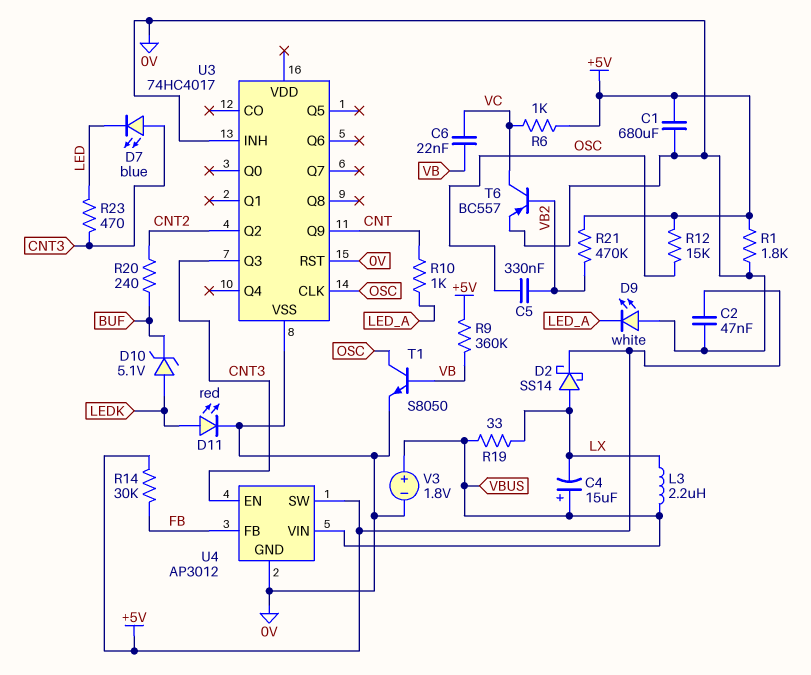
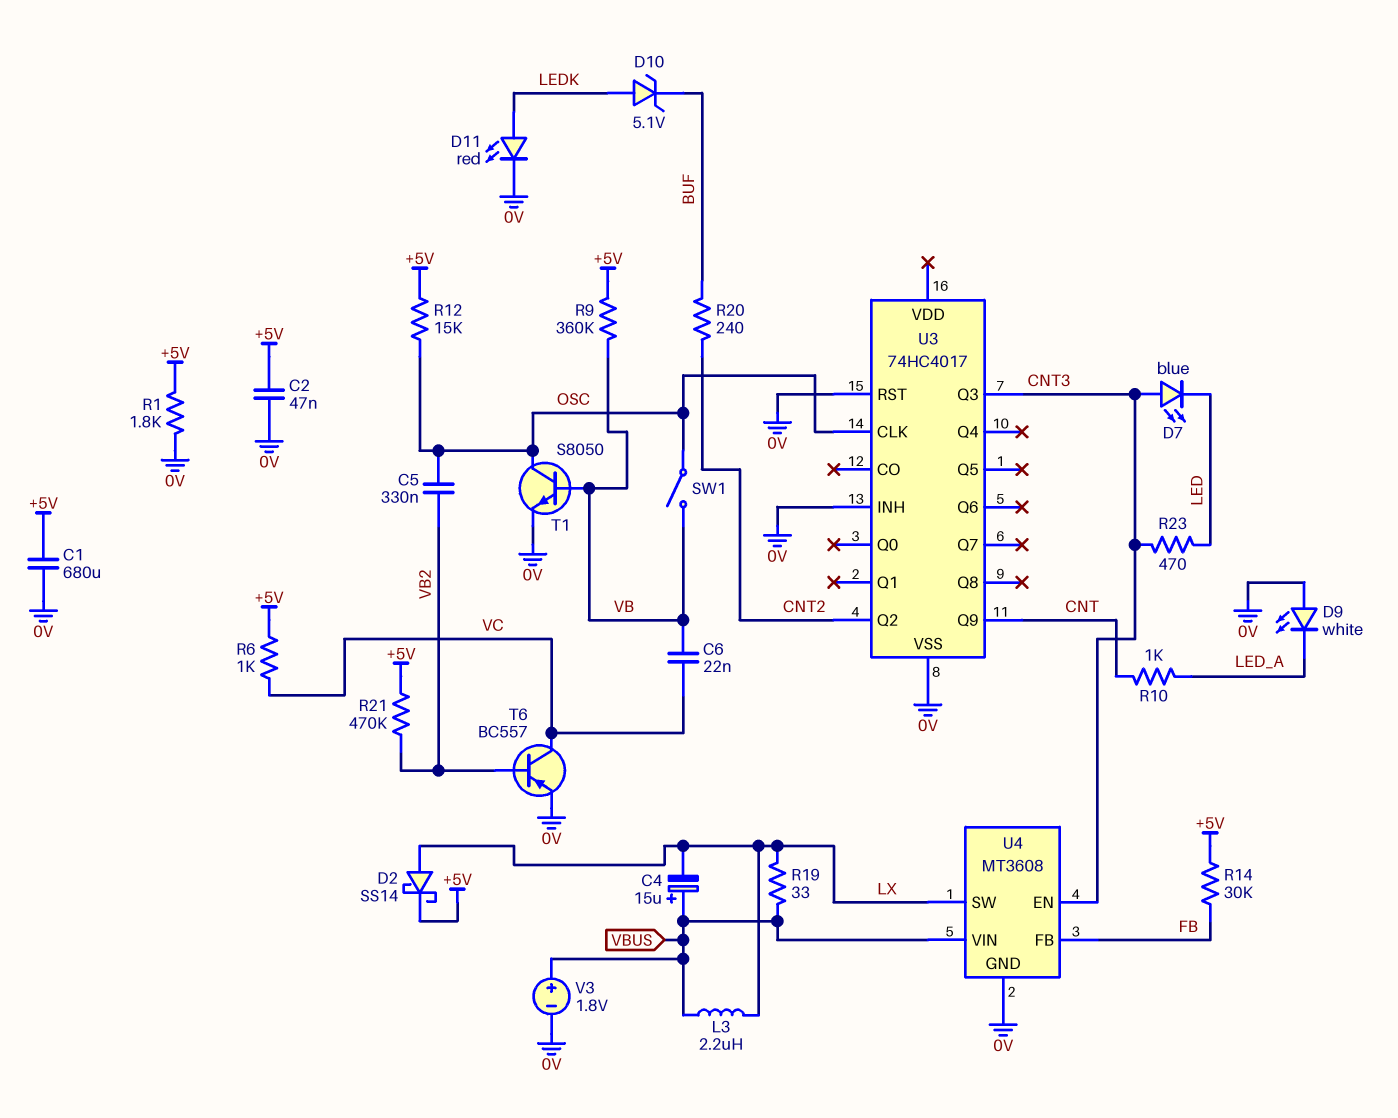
SW1: none -> switch (OSC, VB)
U4: AP3012 -> MT3608
U4 pin SW: +5V -> LX

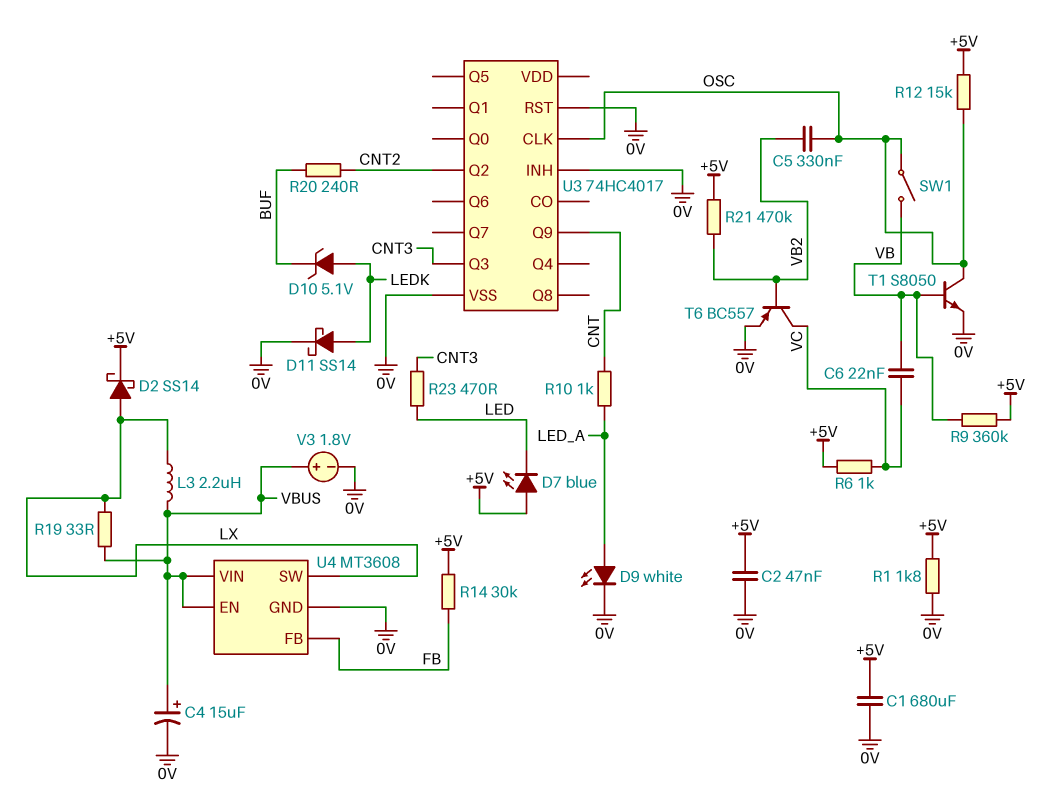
C4: 15uF (plus VBUS, minus LX) -> 15uF (plus VBUS, minus 0V)
D7: LED blue (A CNT3, K LED) -> LED blue (A +5V, K LED)
D9: LED white (A 0V, K LED_A) -> LED white (A LED_A, K 0V)
D11: LED red (A LEDK, K 0V) -> schottky SS14 (A LEDK, K 0V)
U4 pin EN: CNT3 -> VBUS

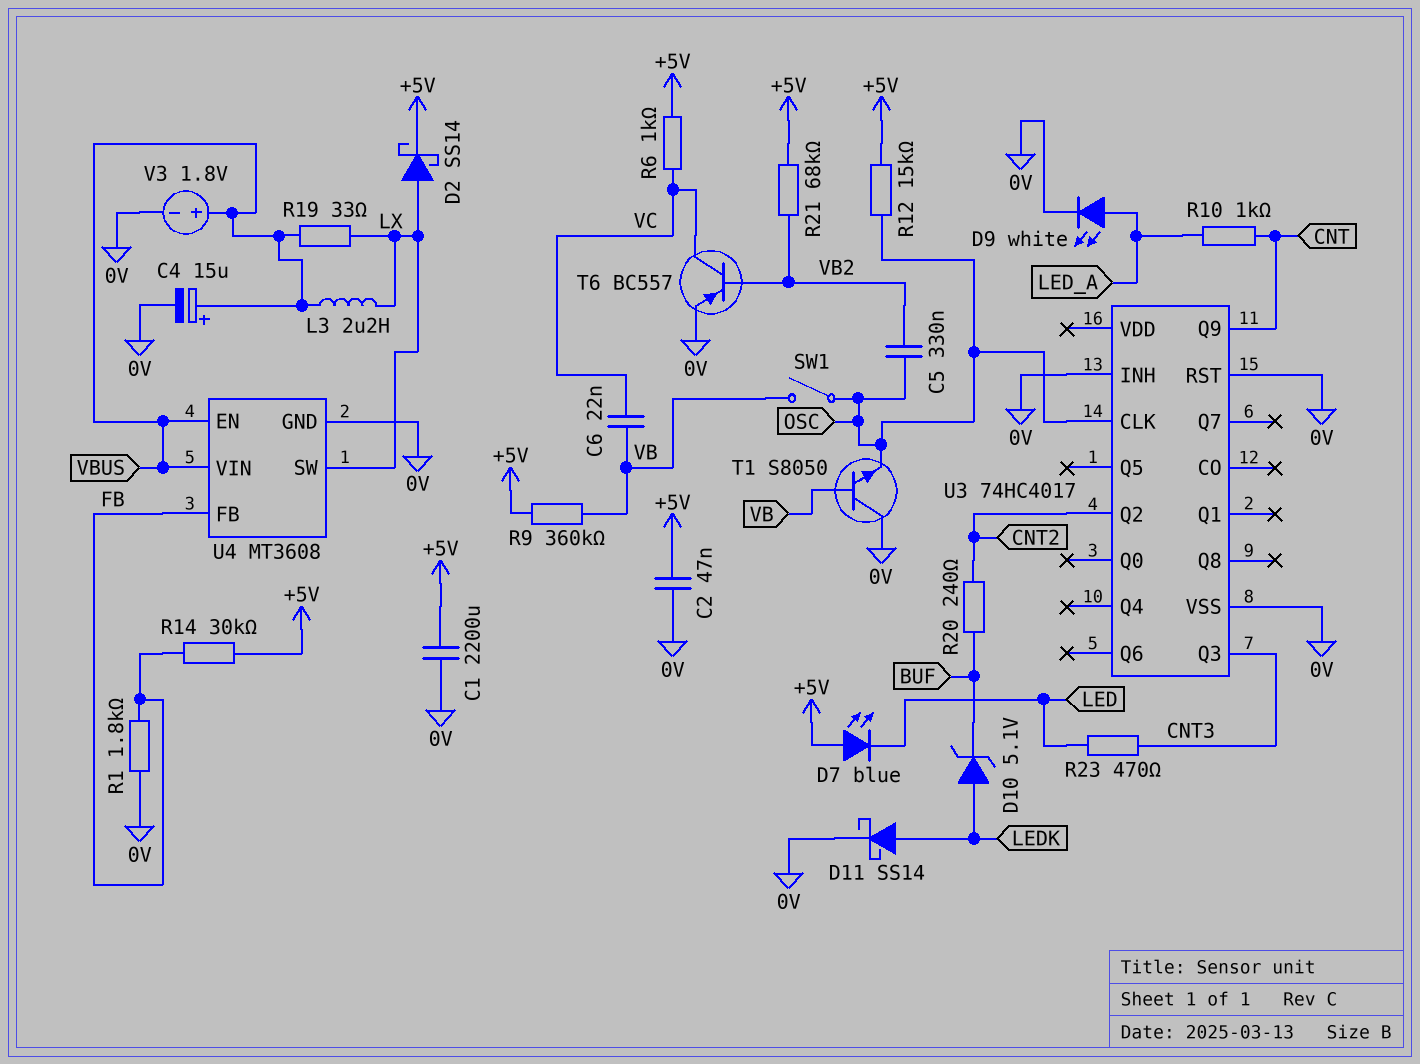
C1: 680uF (+5V, 0V) -> 2200uF (+5V, 0V)
R1: 1.8k (+5V, 0V) -> 1.8k (0V, FB)
R21: 470k (+5V, VB2) -> 68k (+5V, VB2)
T1: NPN S8050 (B VB, C OSC, E 0V) -> NPN S8050 (B VB, C 0V, E OSC)

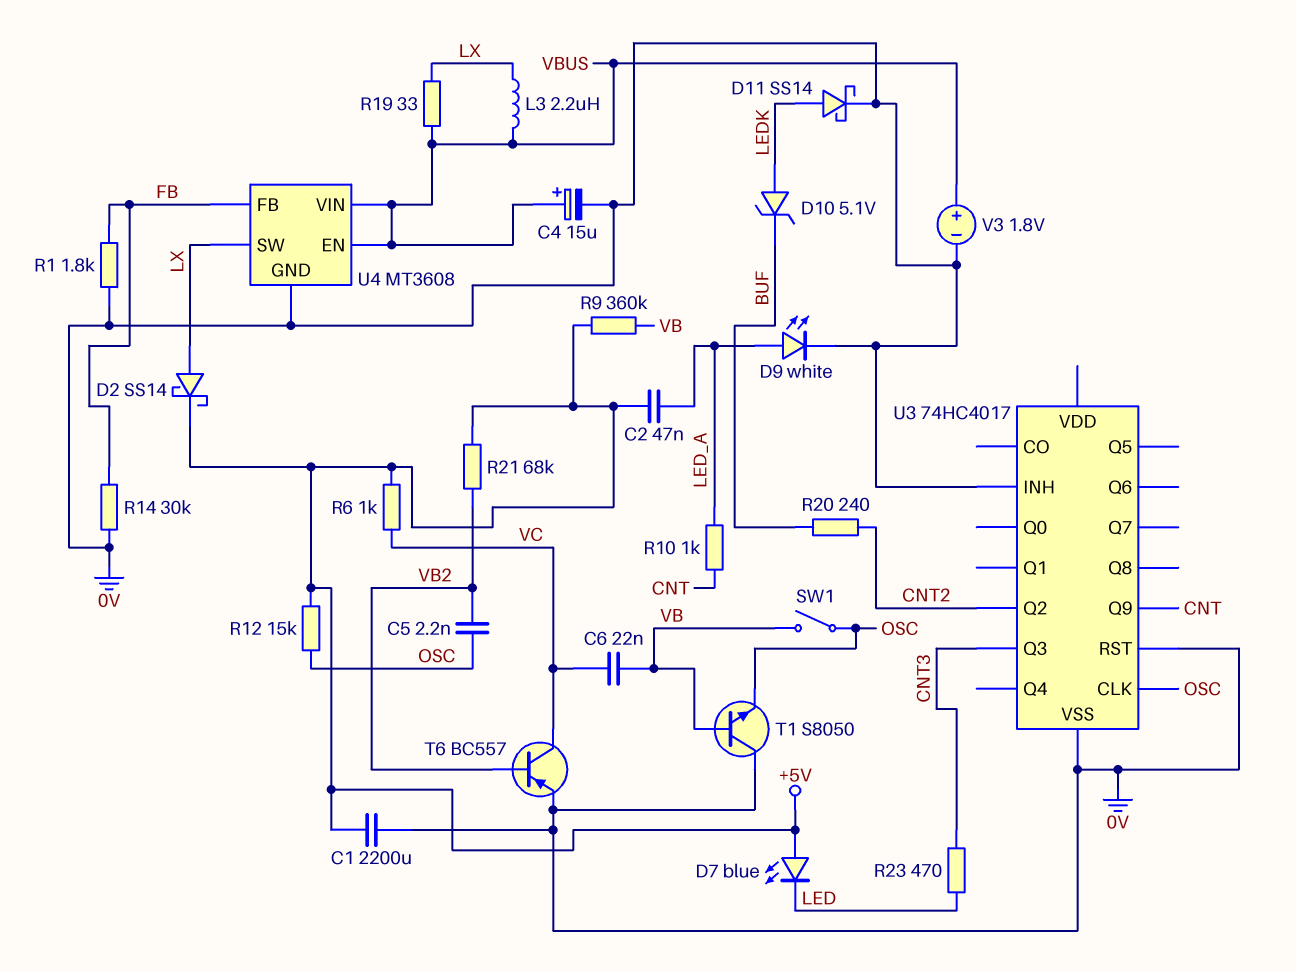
C2: 47nF (+5V, 0V) -> 47nF (+5V, LED_A)
C5: 330nF (OSC, VB2) -> 2.2nF (OSC, VB2)
R14: 30k (+5V, FB) -> 30k (0V, FB)

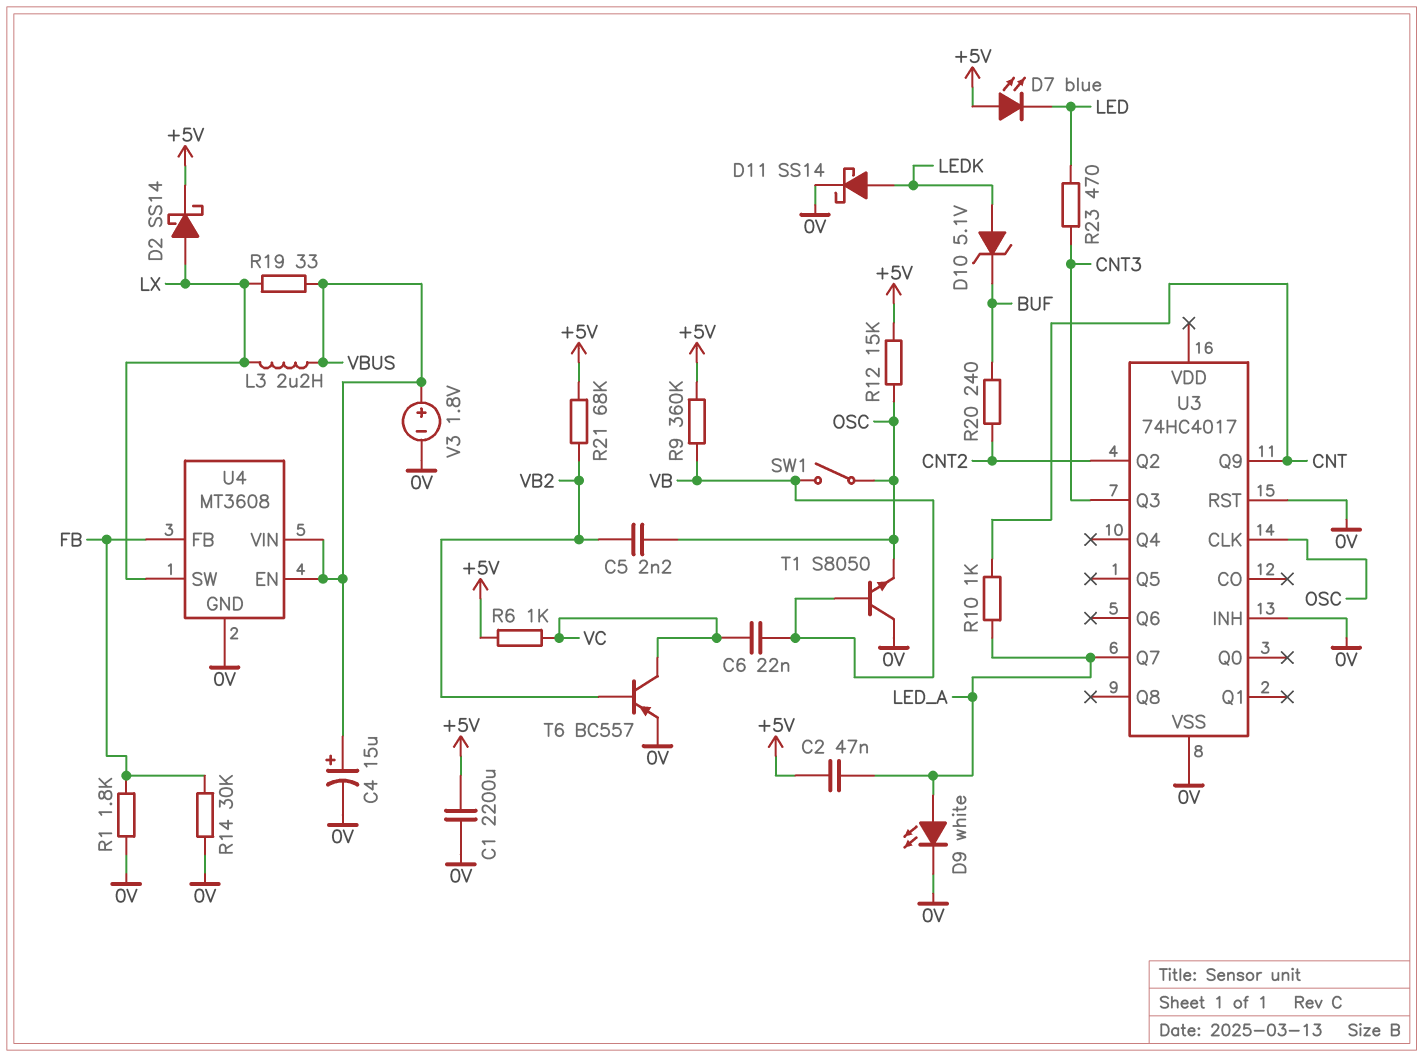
U3 pin Q7: none -> LED_A

